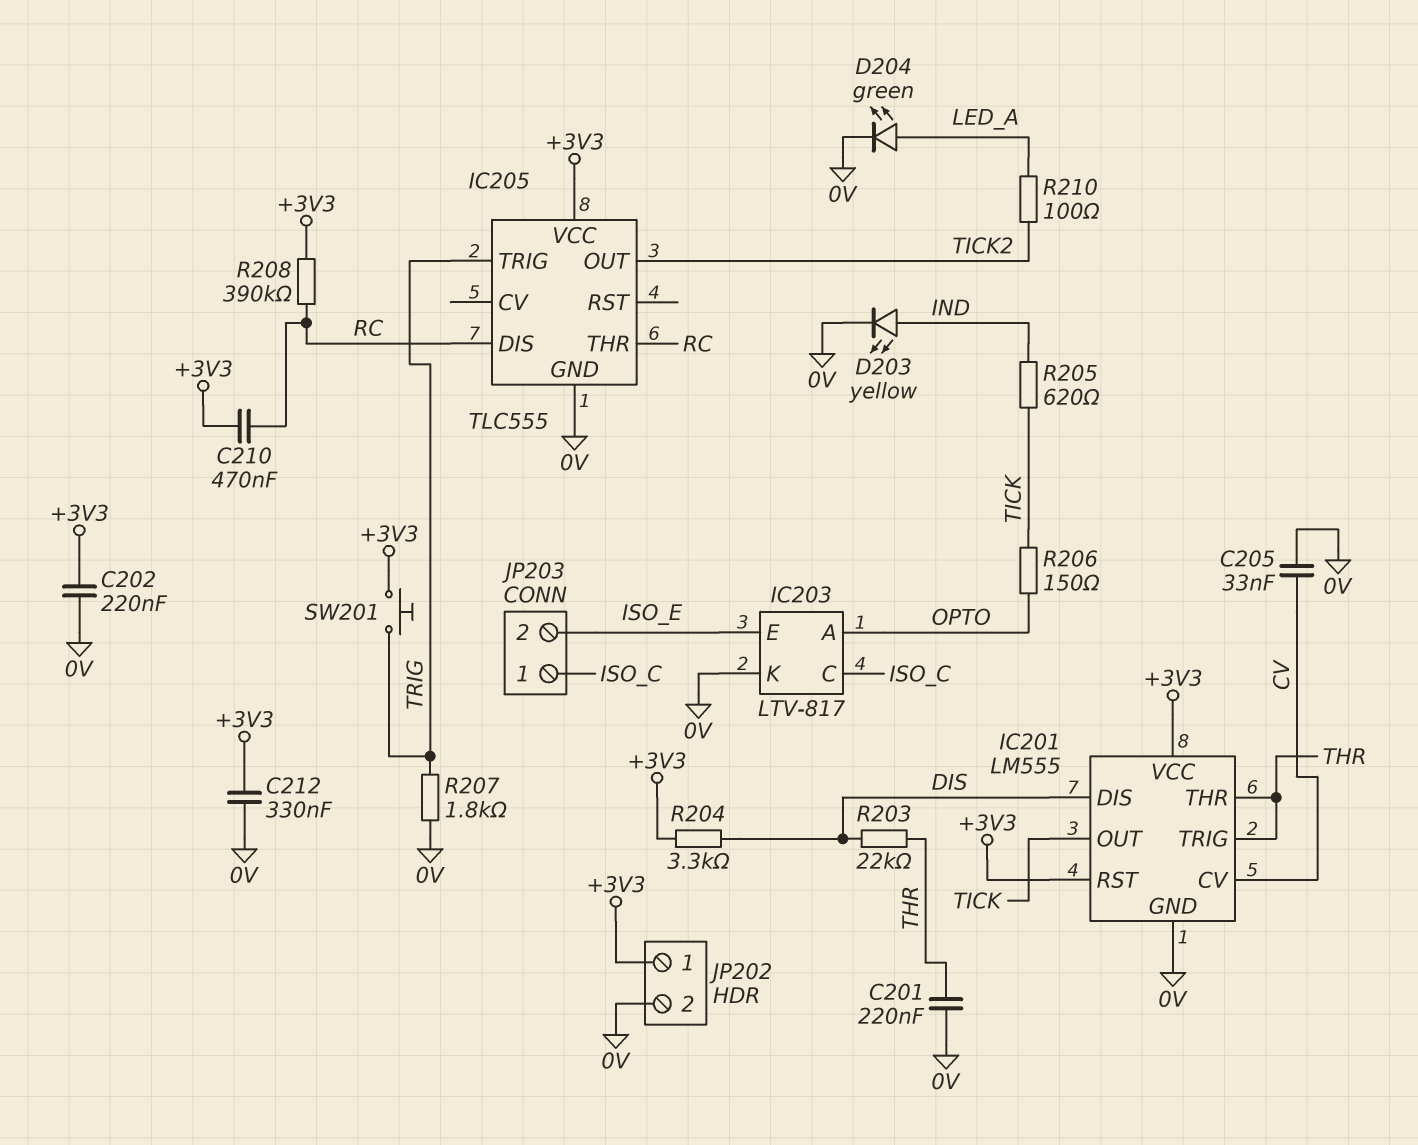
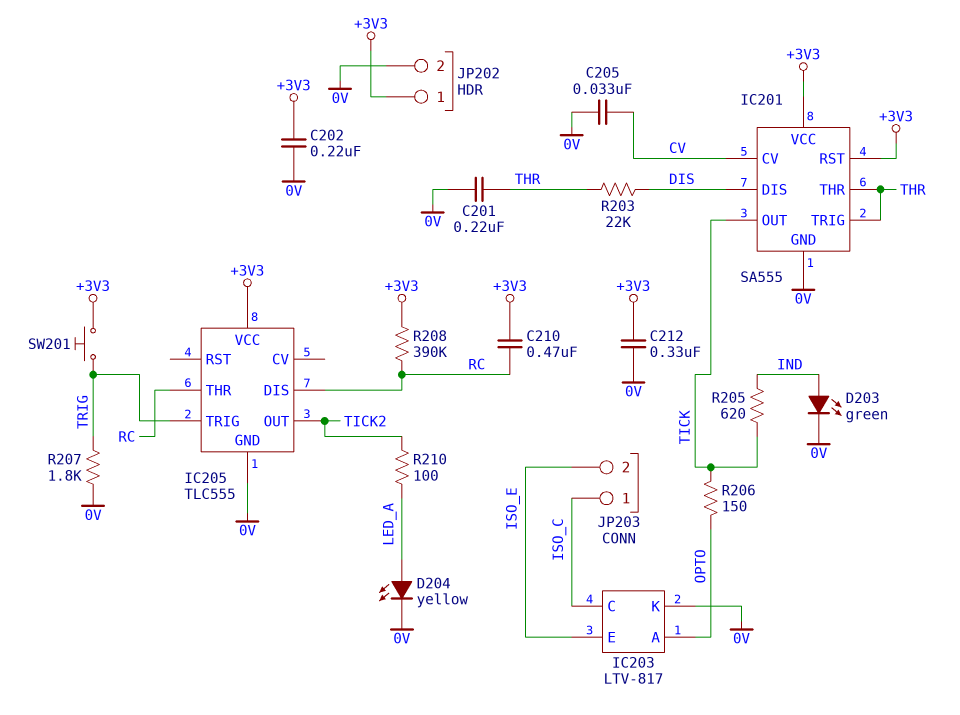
D203: LED yellow (A IND, K 0V) -> LED green (A IND, K 0V)
D204: LED green (A LED_A, K 0V) -> LED yellow (A LED_A, K 0V)
IC201: LM555 -> SA555
R204: 3.3k (+3V3, DIS) -> none

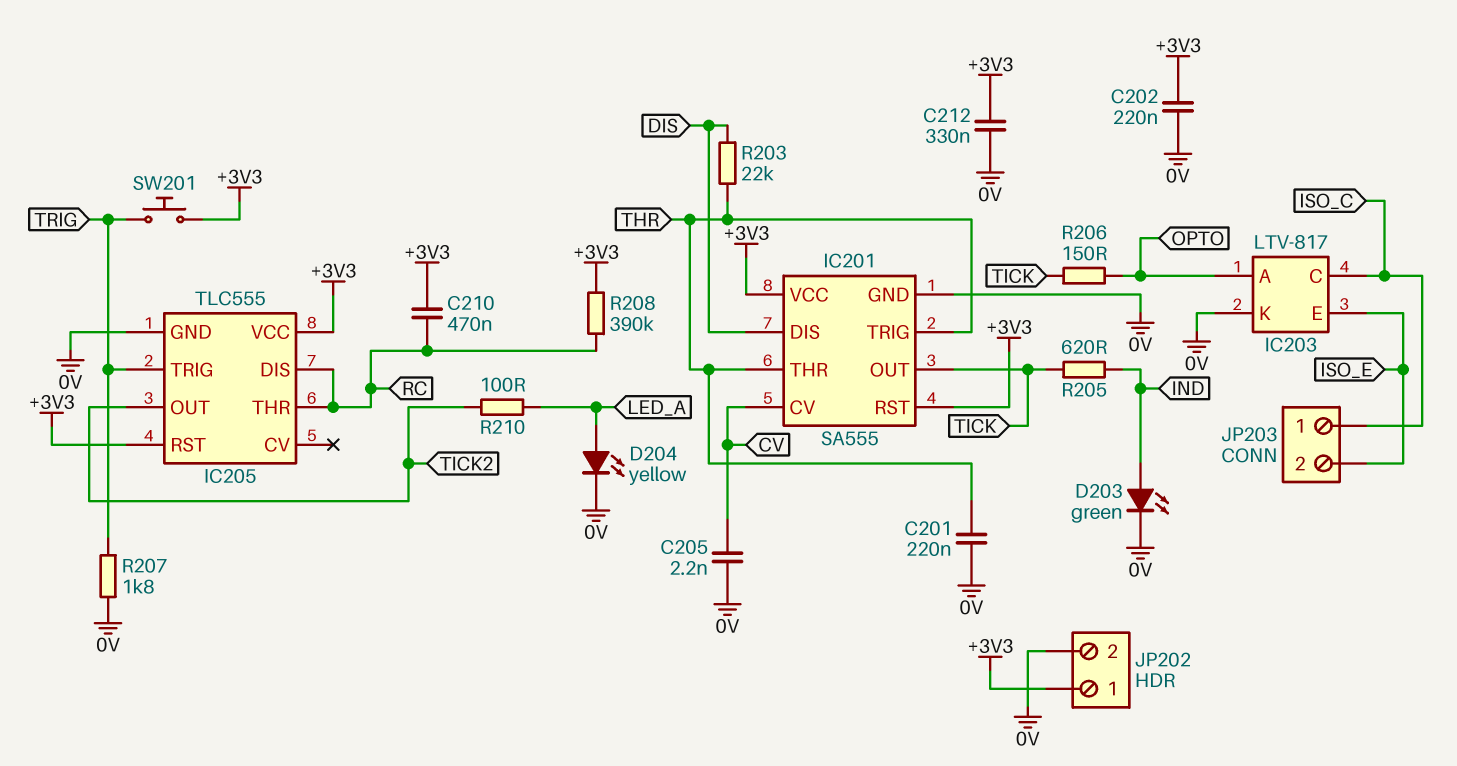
C205: 33nF (0V, CV) -> 2.2nF (0V, CV)
IC205 pin RST: none -> +3V3

